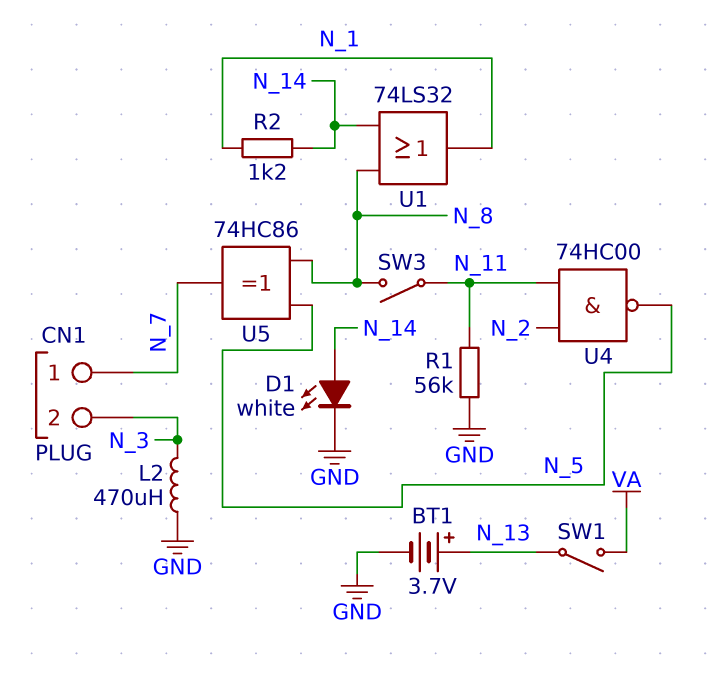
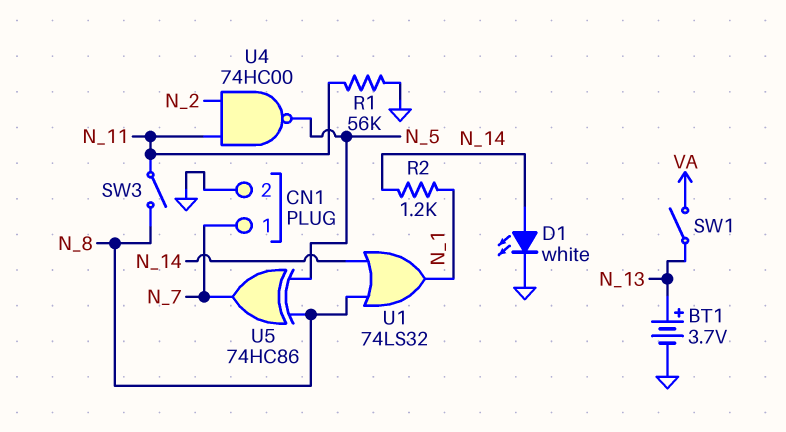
CN1 pin 2: N_3 -> GND
L2: 470uH (GND, N_3) -> none

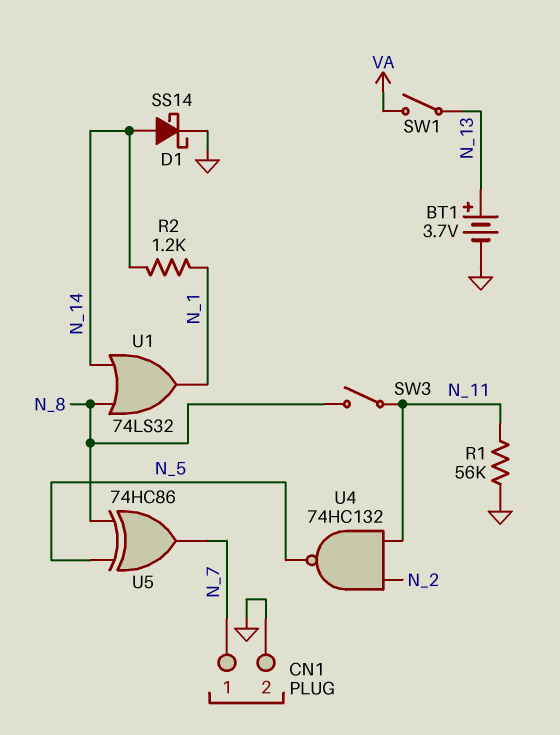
D1: LED white (A N_14, K GND) -> schottky SS14 (A N_14, K GND)
U4: NAND 74HC00 (in N_2, in N_11, out N_5) -> NAND 74HC132 (in N_2, in N_11, out N_5)

